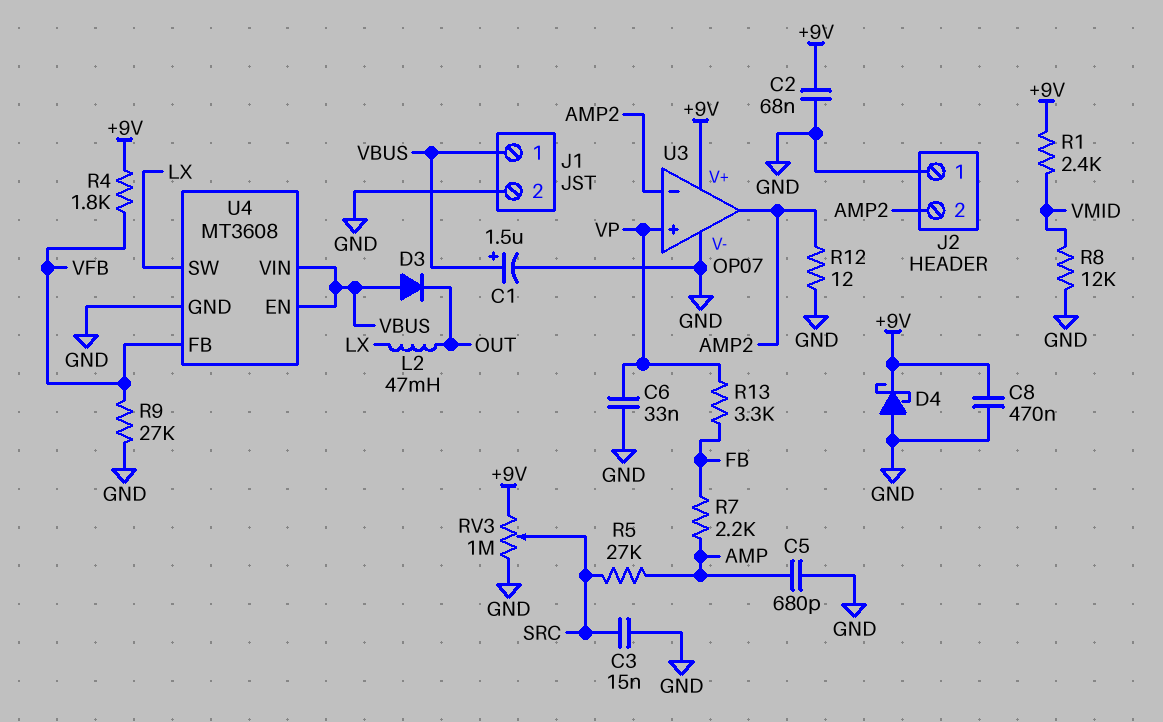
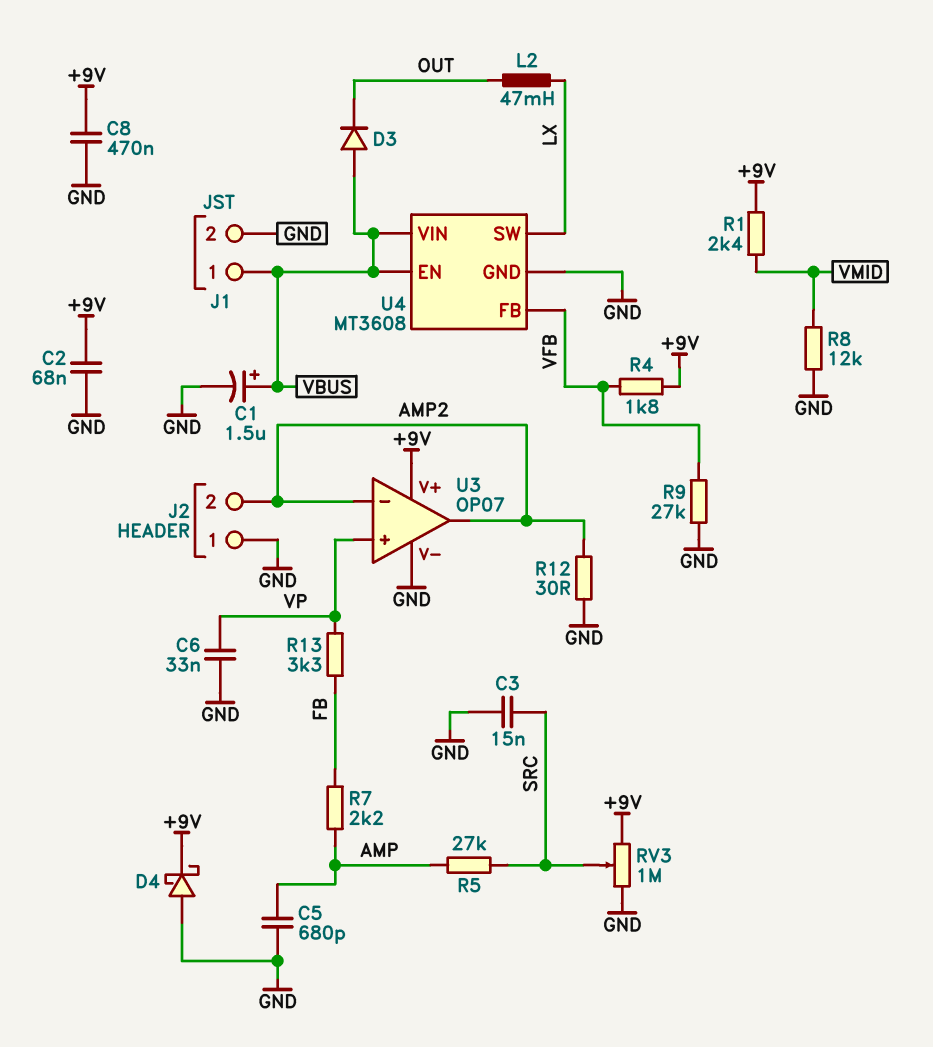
R12: 12 (AMP2, GND) -> 30 (AMP2, GND)

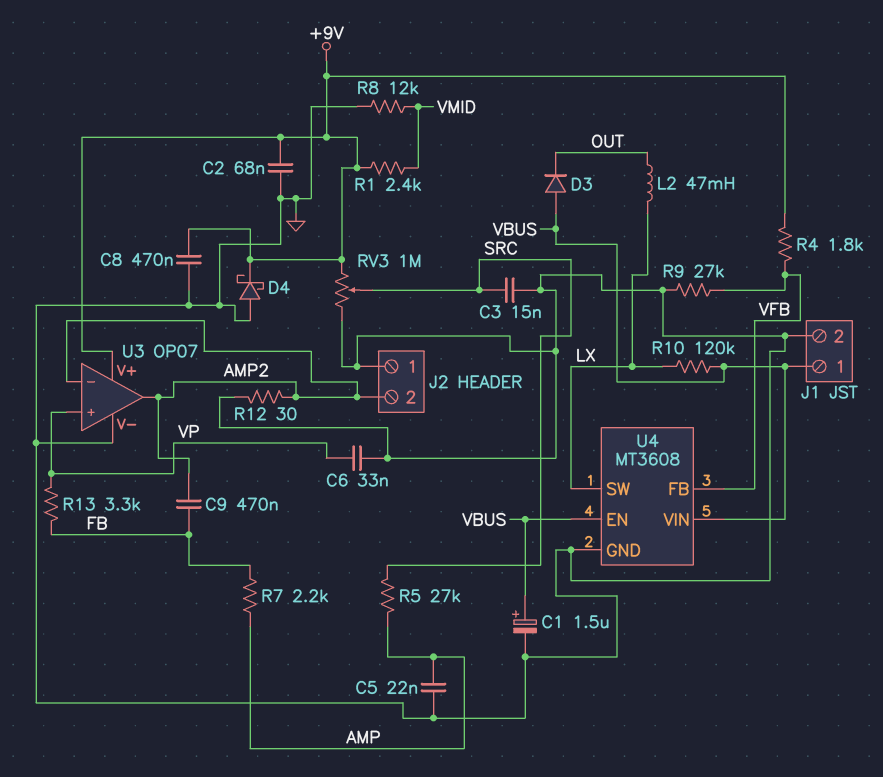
C5: 680pF (AMP, GND) -> 22nF (AMP, GND)
C9: none -> 470nF (AMP2, FB)
R10: none -> 120k (LX, VBUS)

